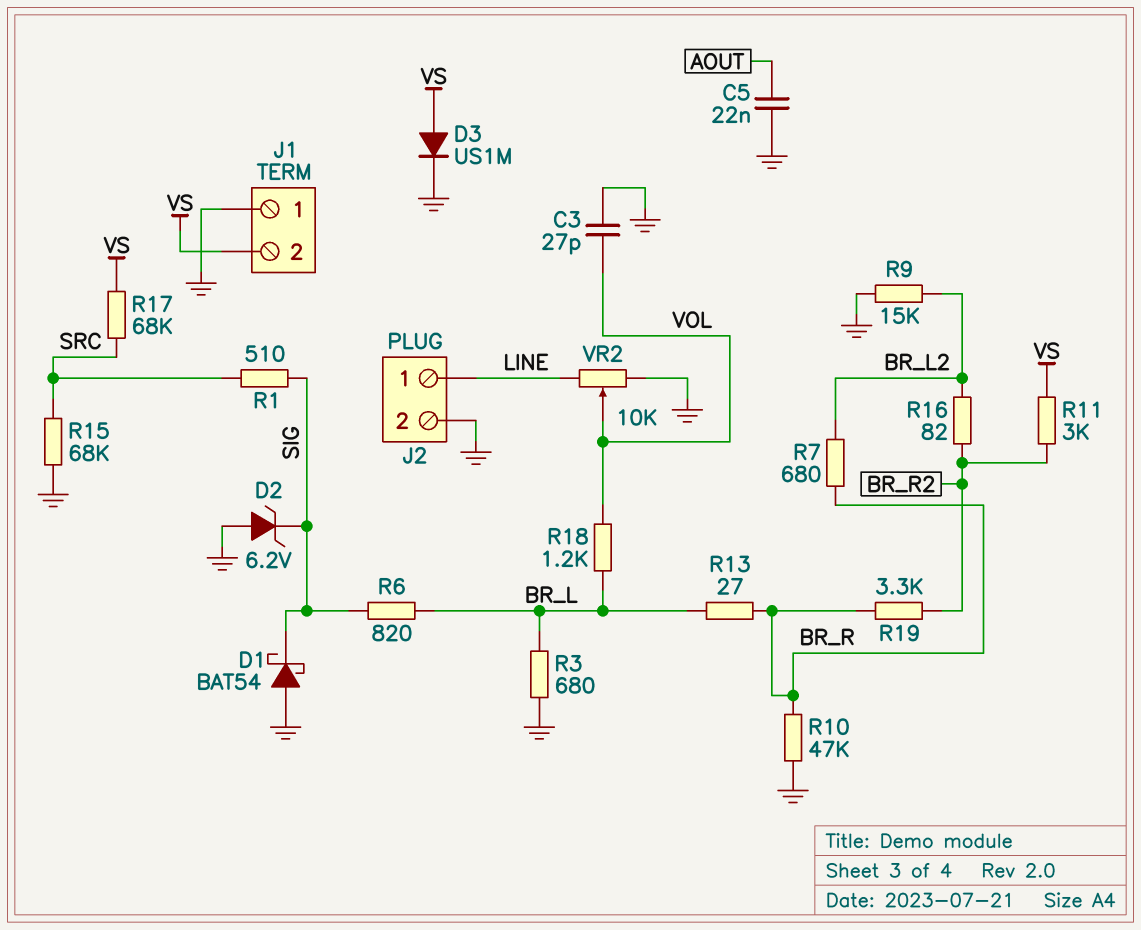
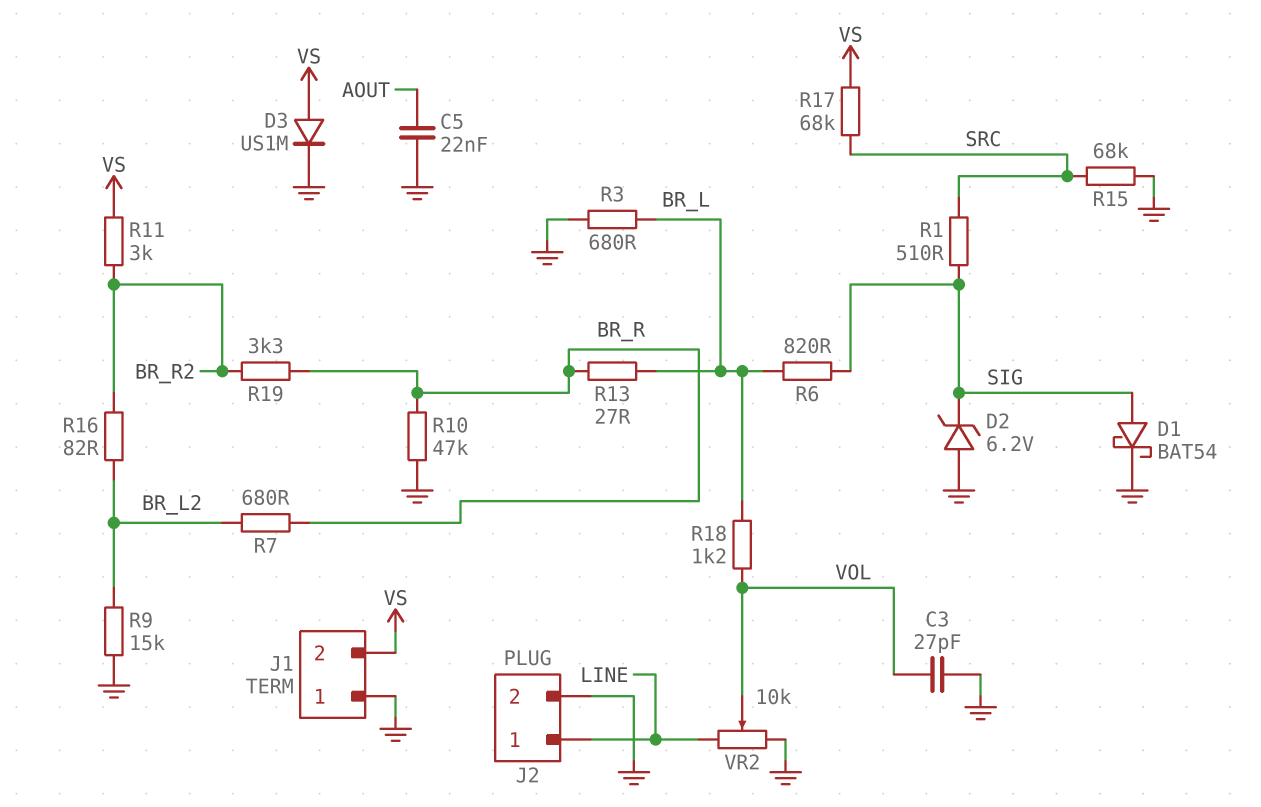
D1: schottky BAT54 (A GND, K SIG) -> schottky BAT54 (A SIG, K GND)

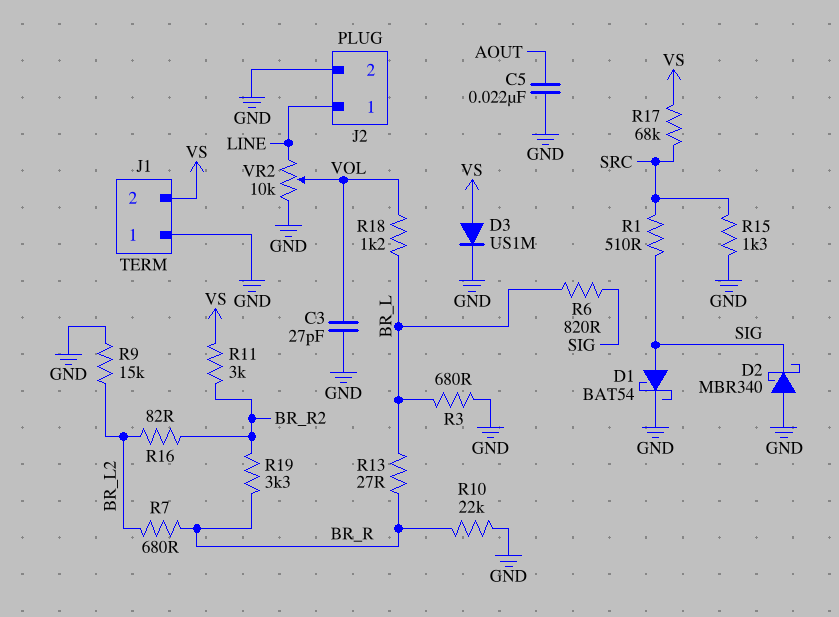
D2: zener 6.2V (A GND, K SIG) -> schottky MBR340 (A GND, K SIG)
R10: 47k (BR_R, GND) -> 22k (BR_R, GND)
R15: 68k (GND, SRC) -> 1.3k (GND, SRC)

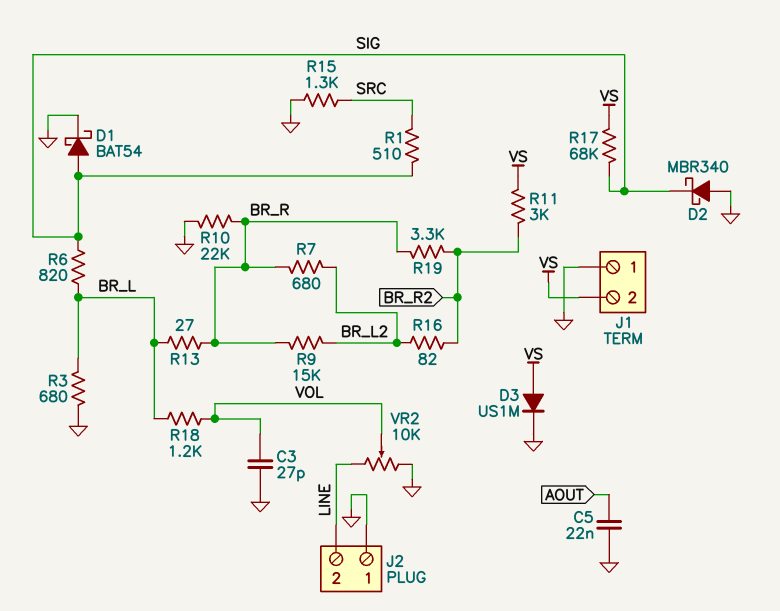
J2 pin 1: LINE -> GND
J2 pin 2: GND -> LINE
R9: 15k (BR_L2, GND) -> 15k (BR_L2, BR_R)
R17: 68k (SRC, VS) -> 68k (SIG, VS)

